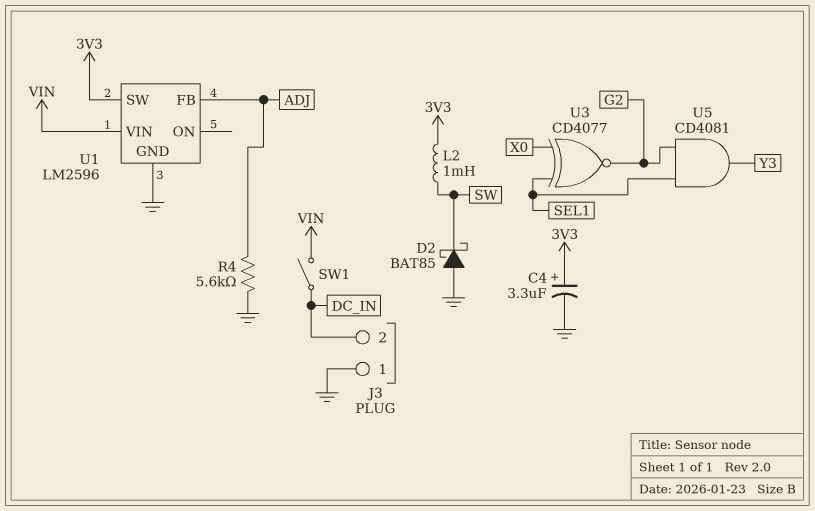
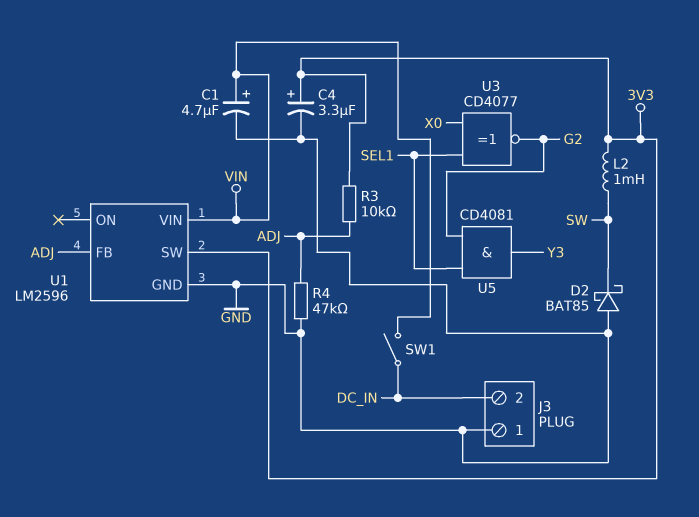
C1: none -> 4.7uF (plus VIN, minus GND)
R3: none -> 10k (3V3, ADJ)
R4: 5.6k (ADJ, GND) -> 47k (ADJ, GND)

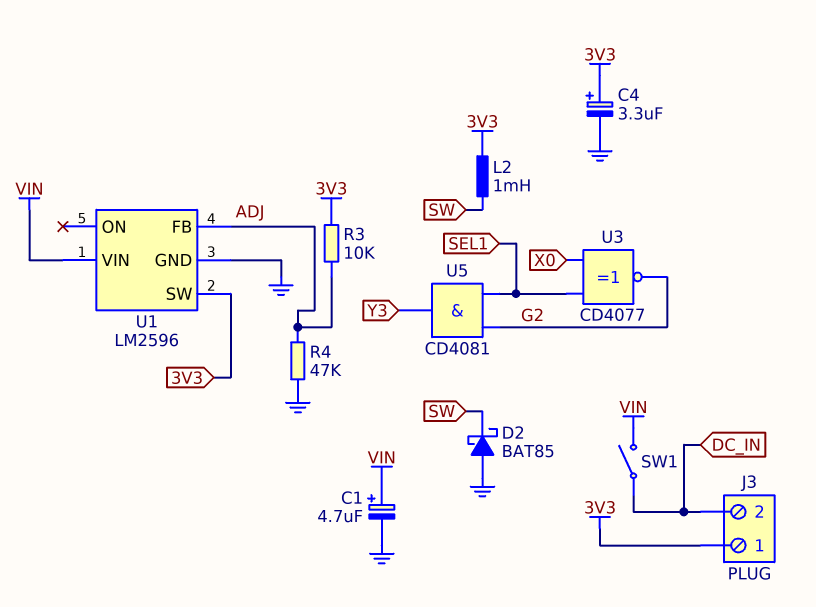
J3 pin 1: GND -> 3V3

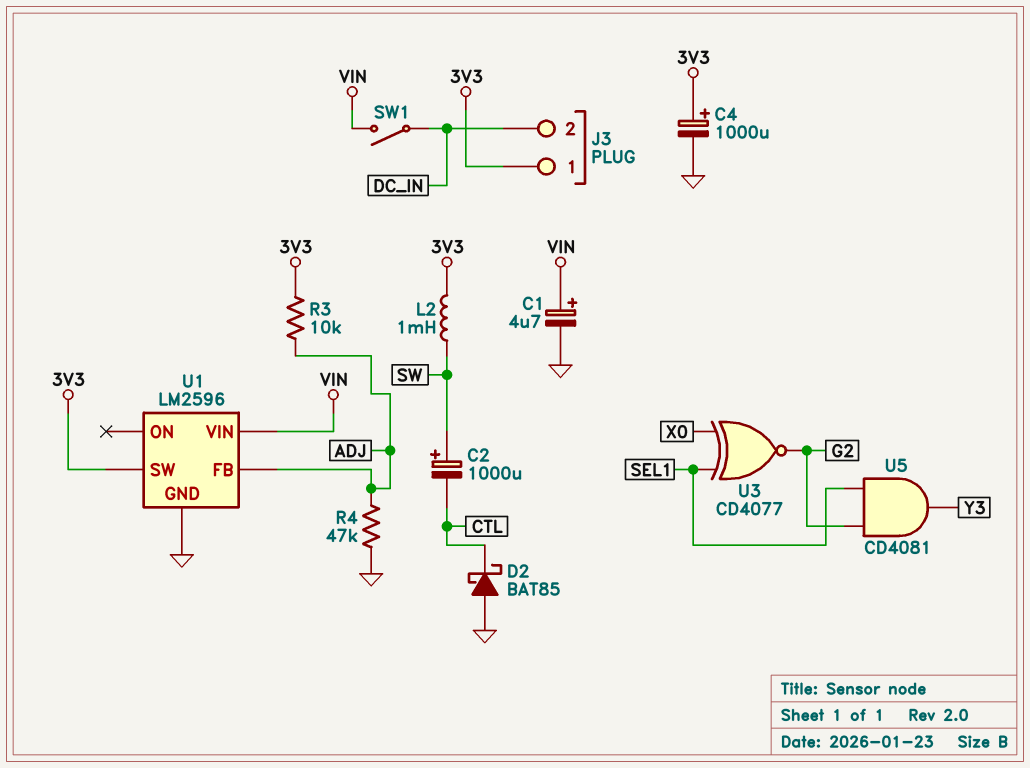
C2: none -> 1000uF (plus SW, minus CTL)
C4: 3.3uF (plus 3V3, minus GND) -> 1000uF (plus 3V3, minus GND)
D2: schottky BAT85 (A GND, K SW) -> schottky BAT85 (A GND, K CTL)

